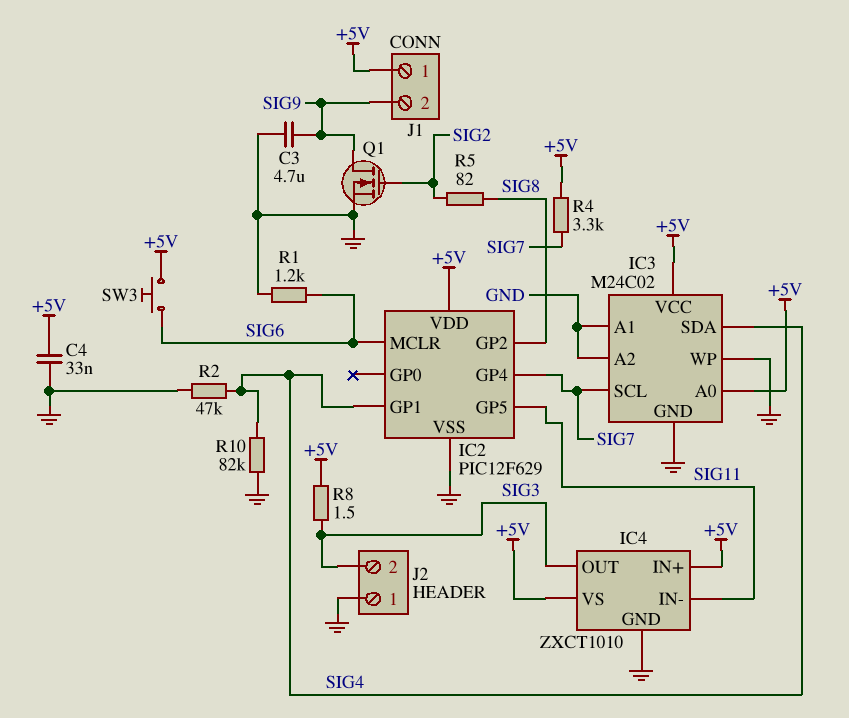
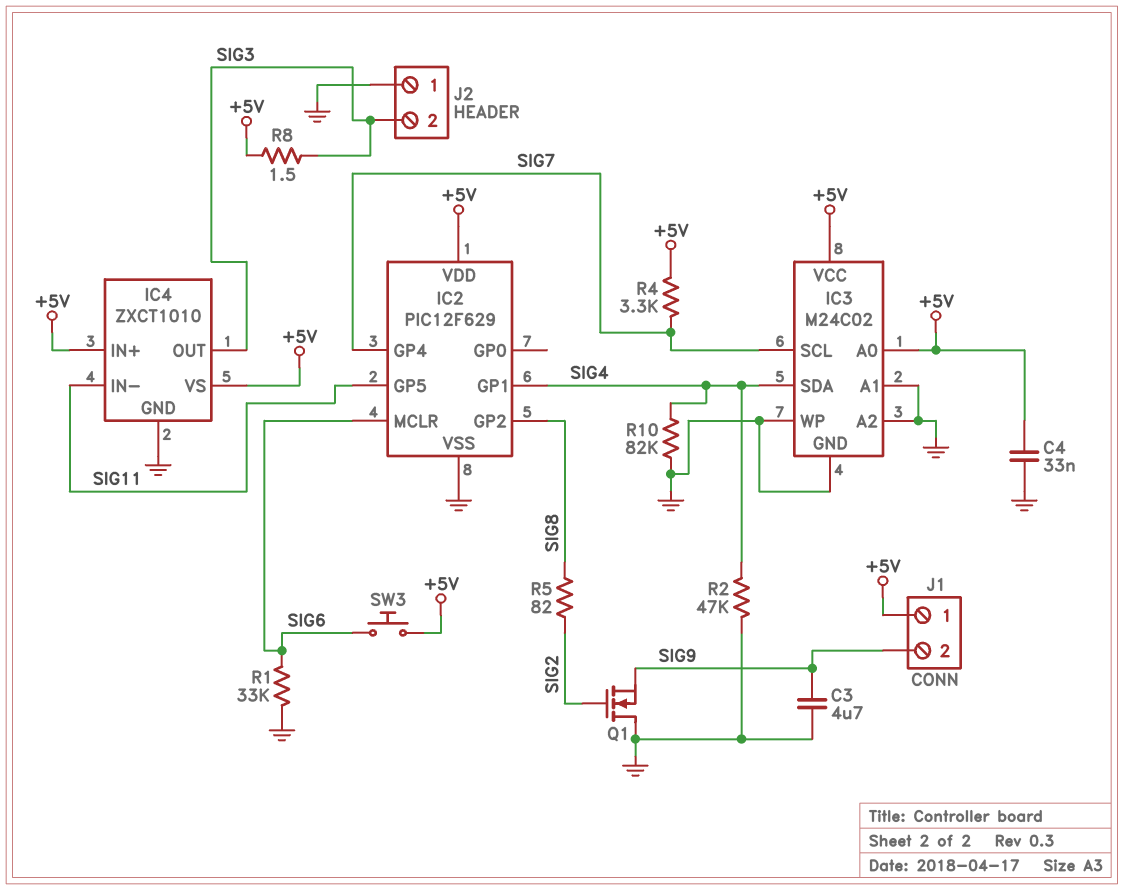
Q1: NMOS (G SIG2, D SIG9, S GND) -> NMOS (G SIG2, D GND, S SIG9)
R1: 1.2k (GND, SIG6) -> 33k (GND, SIG6)

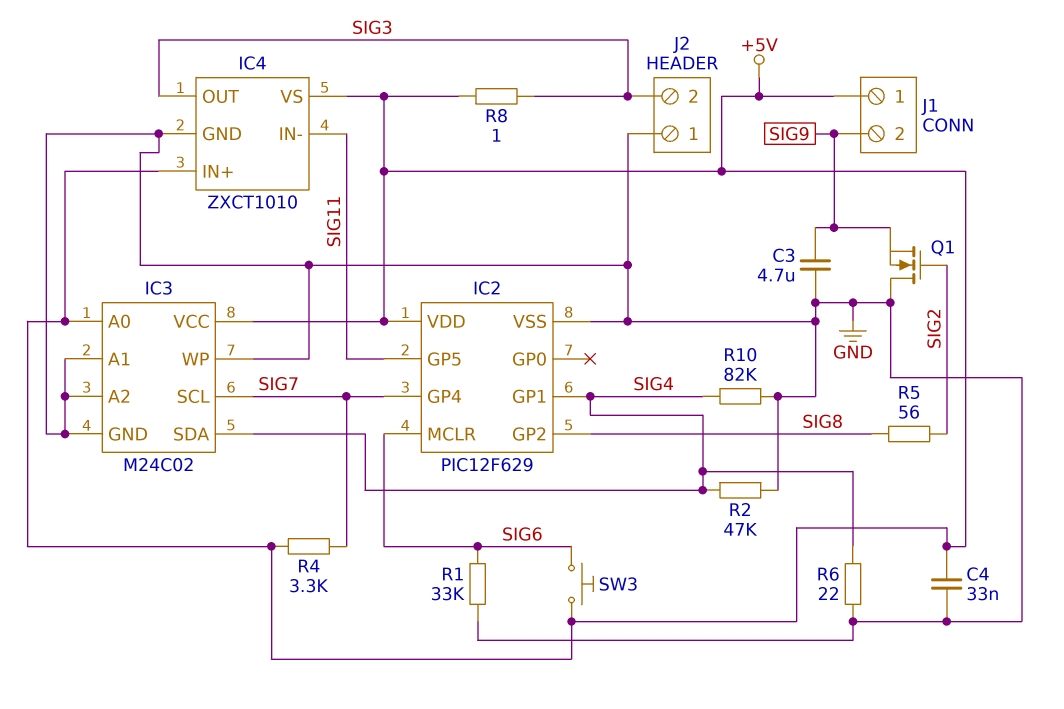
R5: 82 (SIG2, SIG8) -> 56 (SIG2, SIG8)
R6: none -> 22 (GND, SIG4)
R8: 1.5 (+5V, SIG3) -> 1 (+5V, SIG3)

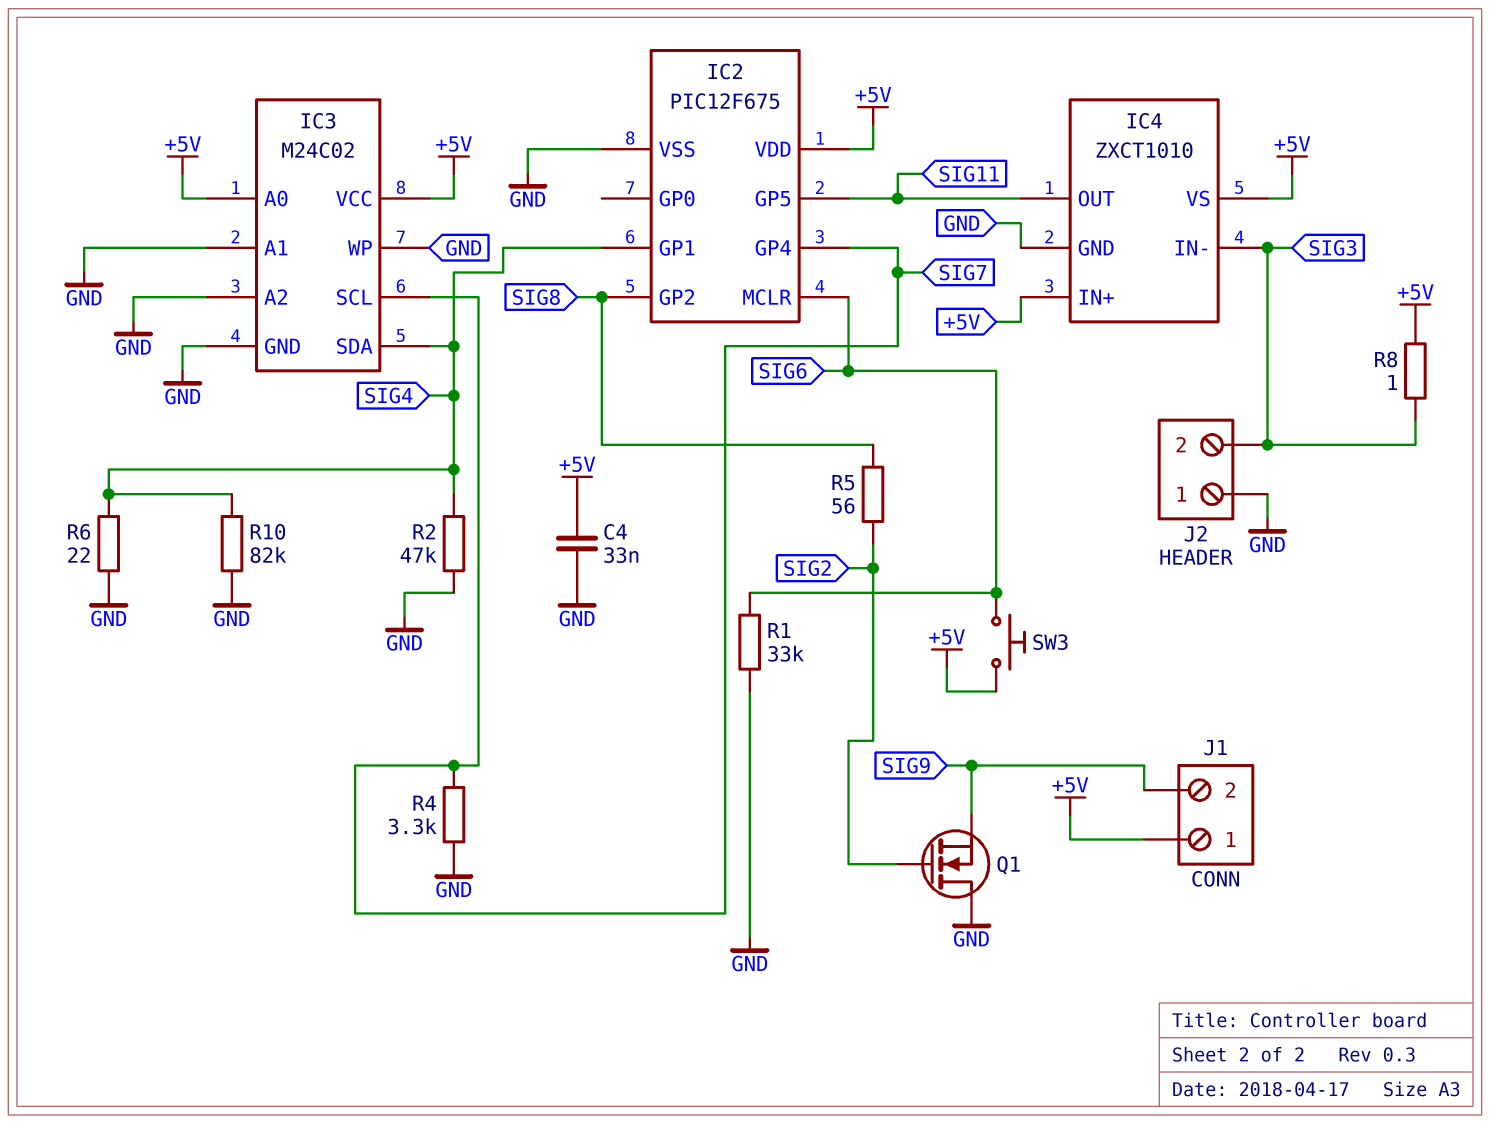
C3: 4.7uF (GND, SIG9) -> none
IC2: PIC12F629 -> PIC12F675
IC4 pin IN-: SIG11 -> SIG3
IC4 pin OUT: SIG3 -> SIG11
R4: 3.3k (+5V, SIG7) -> 3.3k (GND, SIG7)

